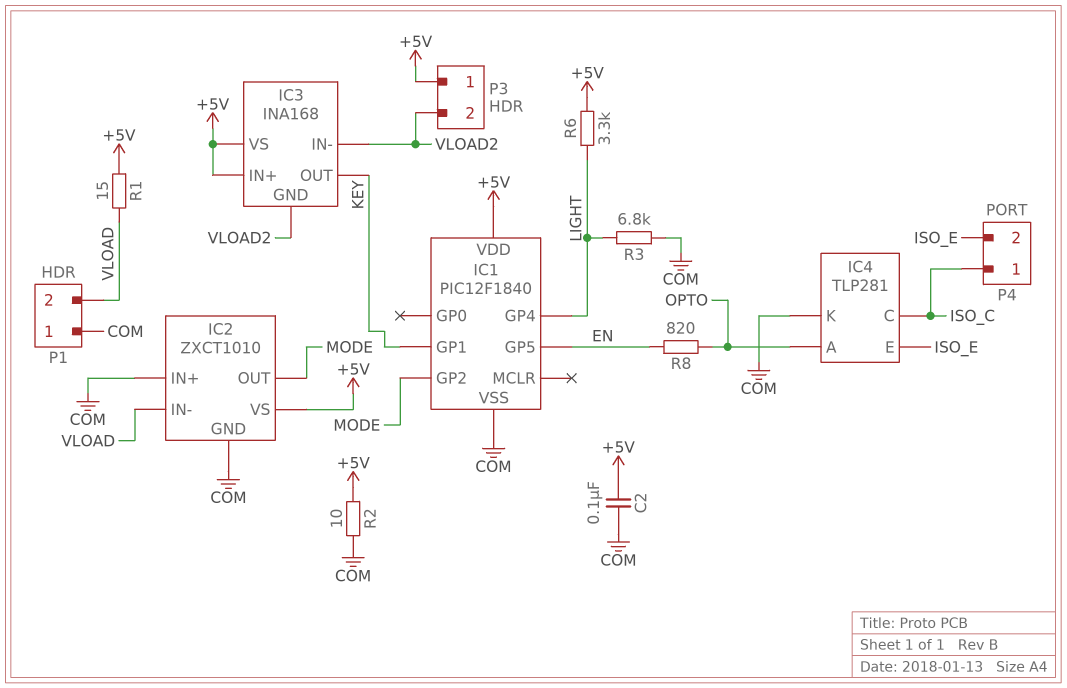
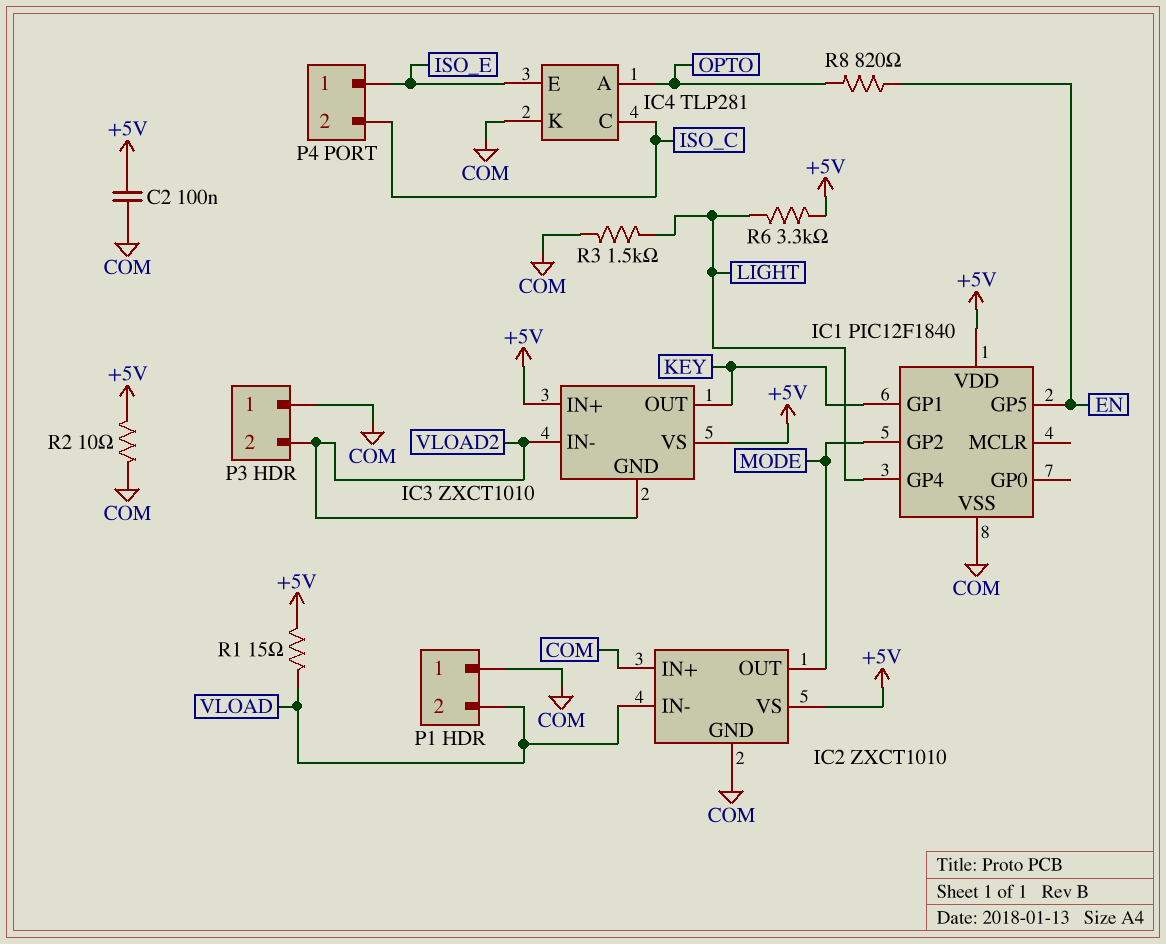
IC3: INA168 -> ZXCT1010
P3 pin 1: +5V -> COM
P4 pin 1: ISO_C -> ISO_E
P4 pin 2: ISO_E -> ISO_C
R3: 6.8k (COM, LIGHT) -> 1.5k (COM, LIGHT)

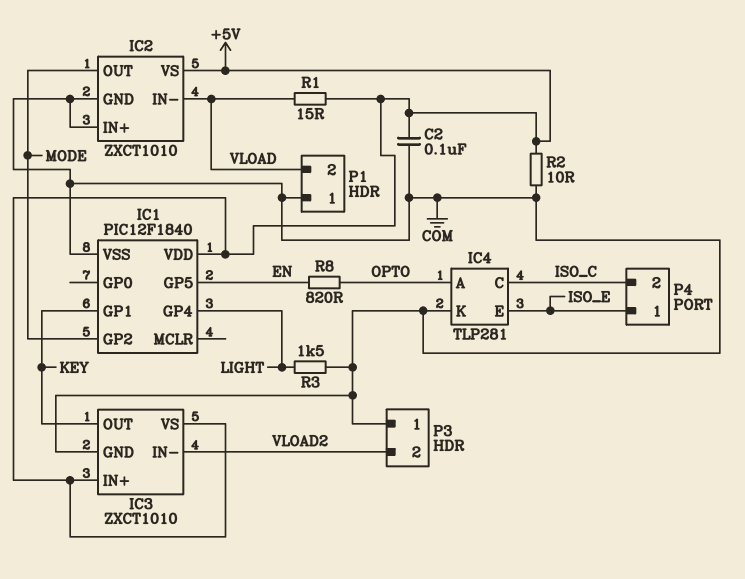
IC3 pin GND: VLOAD2 -> COM
R6: 3.3k (+5V, LIGHT) -> none

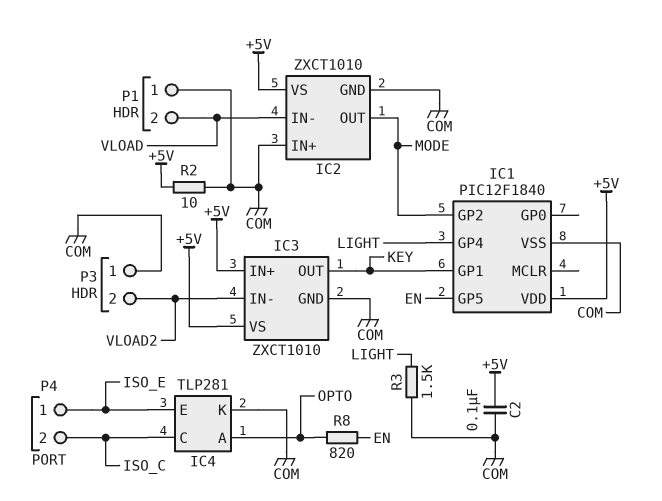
R1: 15 (+5V, VLOAD) -> none

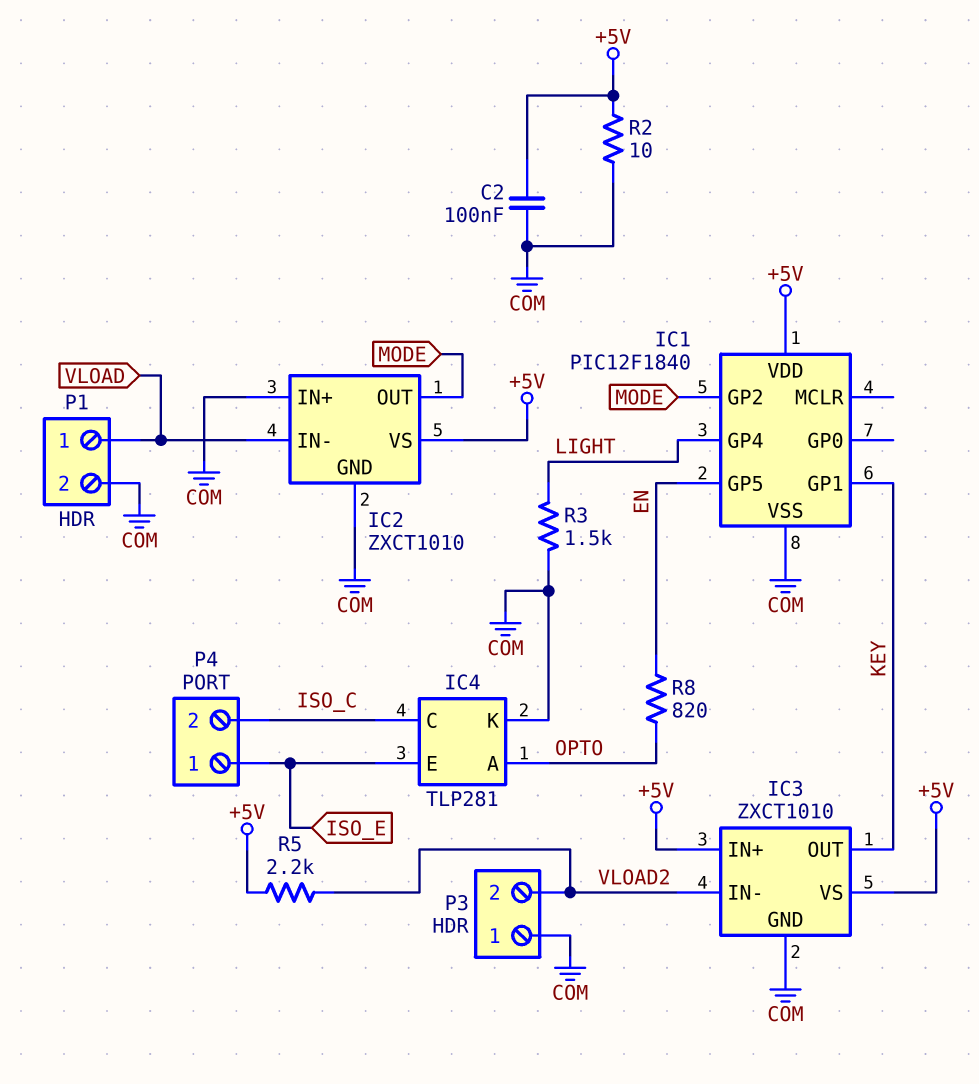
P1 pin 1: COM -> VLOAD
P1 pin 2: VLOAD -> COM
R5: none -> 2.2k (+5V, VLOAD2)

